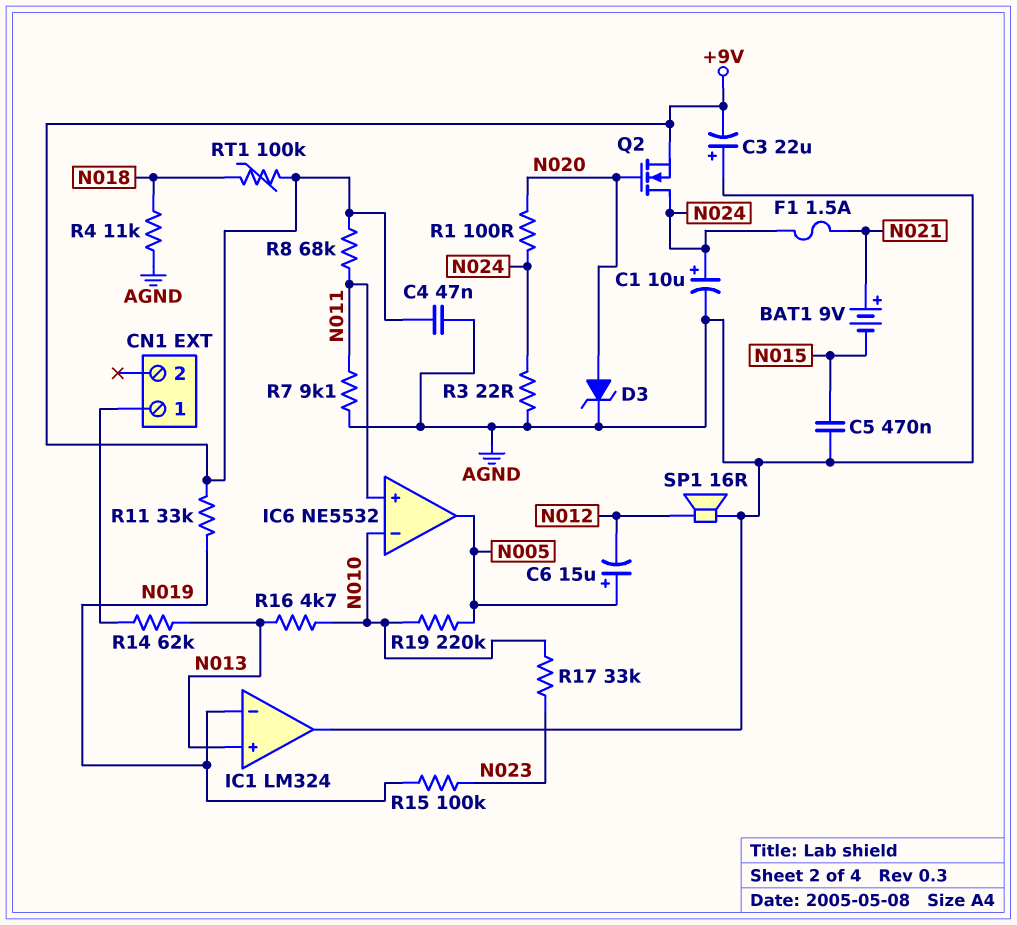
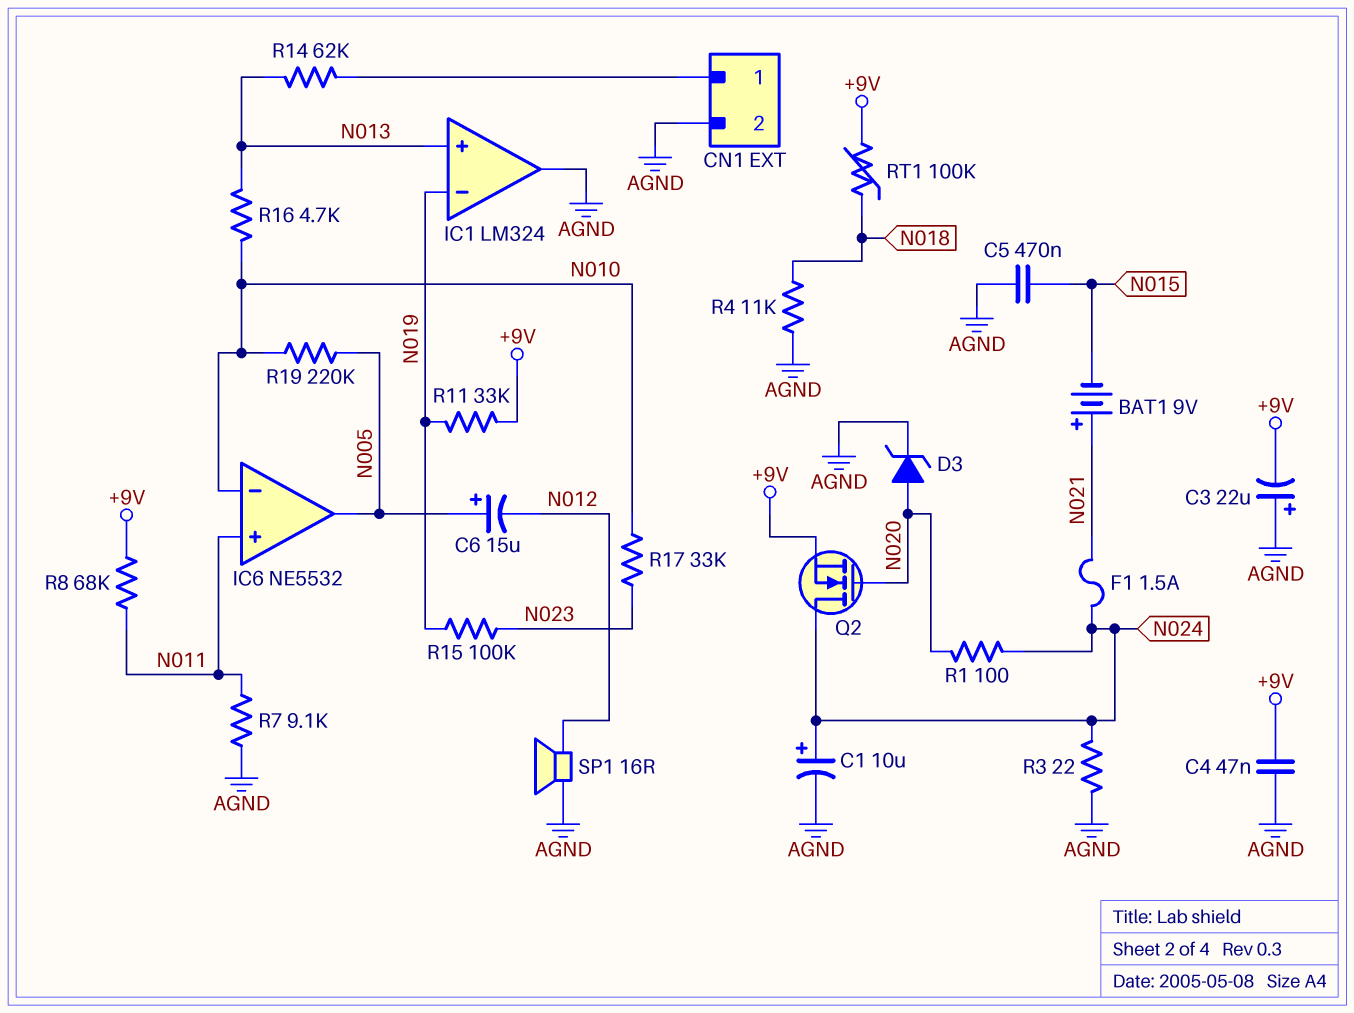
CN1 pin 2: none -> AGND

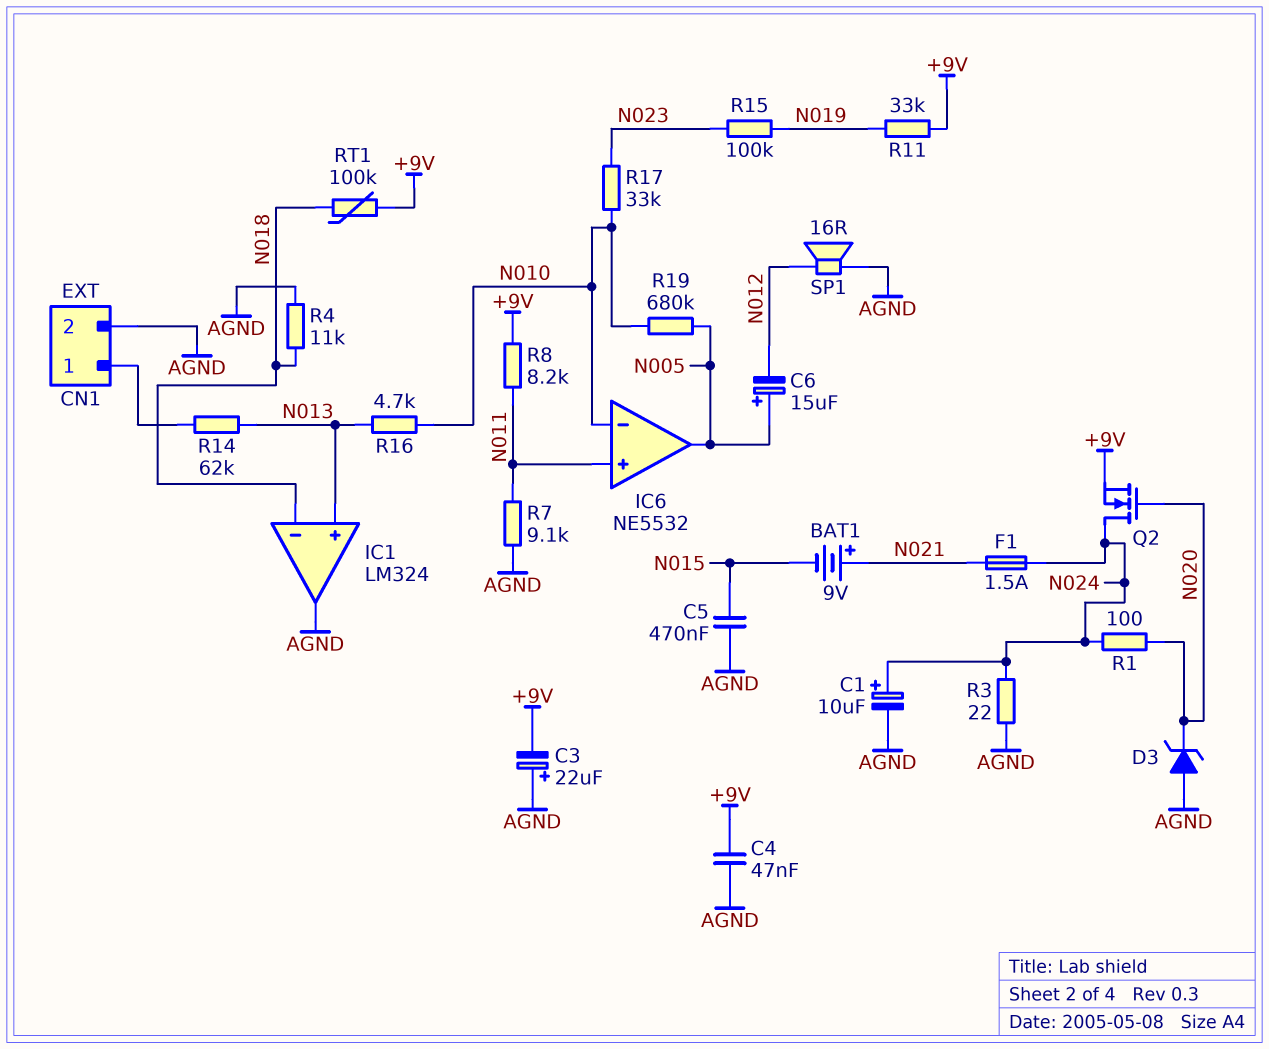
D3: zener (A N020, K AGND) -> zener (A AGND, K N020)
IC1 pin in-: N019 -> N018
R8: 68k (+9V, N011) -> 8.2k (+9V, N011)
R19: 220k (N005, N010) -> 680k (N005, N010)

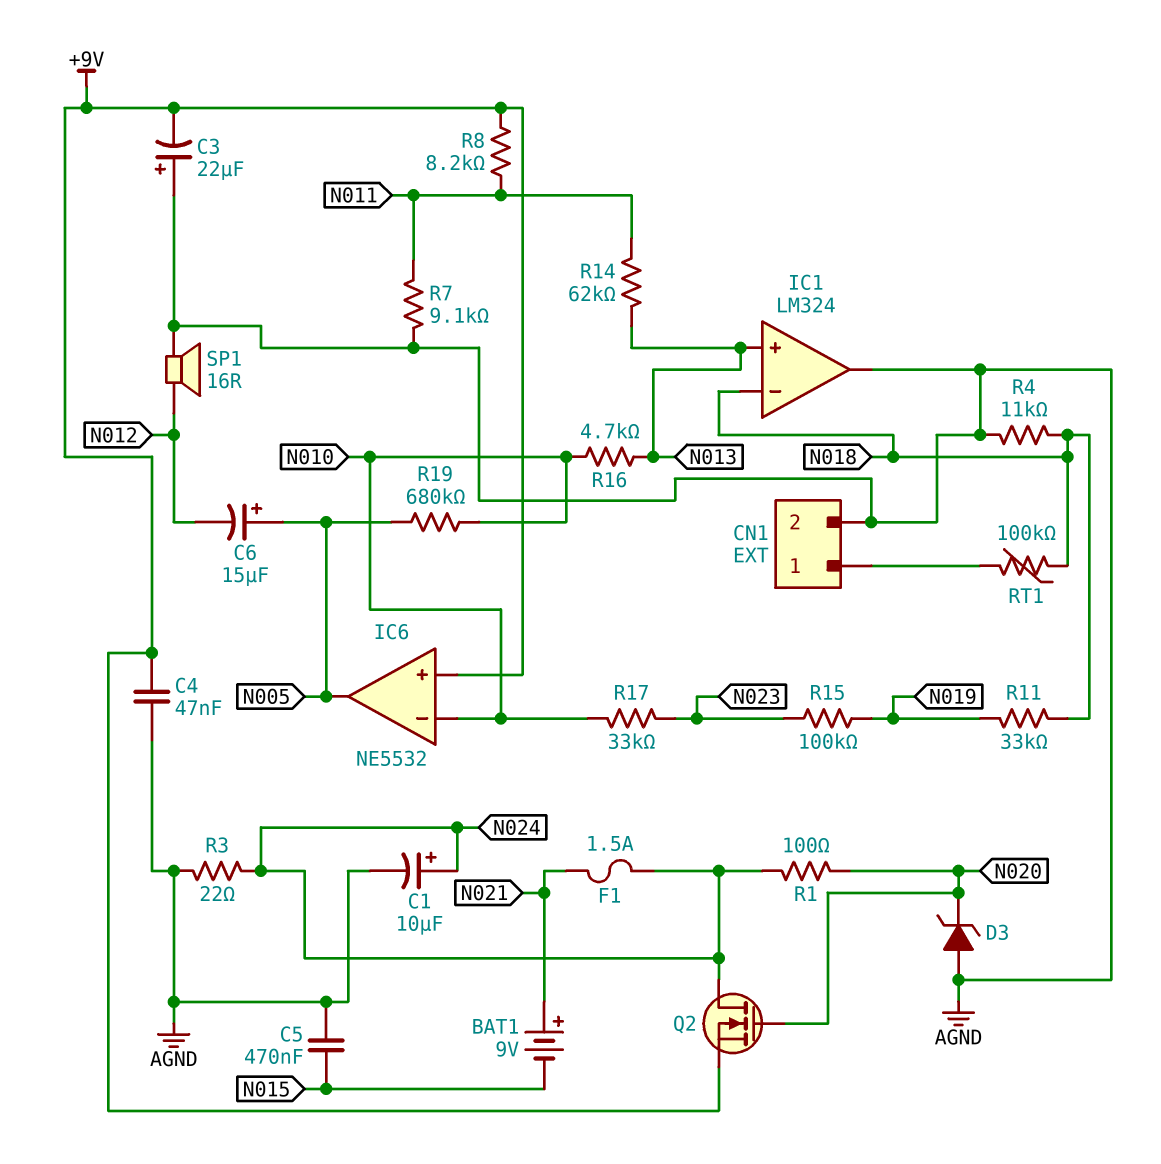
IC6 pin in+: N011 -> +9V
R11: 33k (+9V, N019) -> 33k (N018, N019)
R14: 62k (CN1/1, N013) -> 62k (N011, N013)
RT1: 100k (+9V, N018) -> 100k (CN1/1, N018)

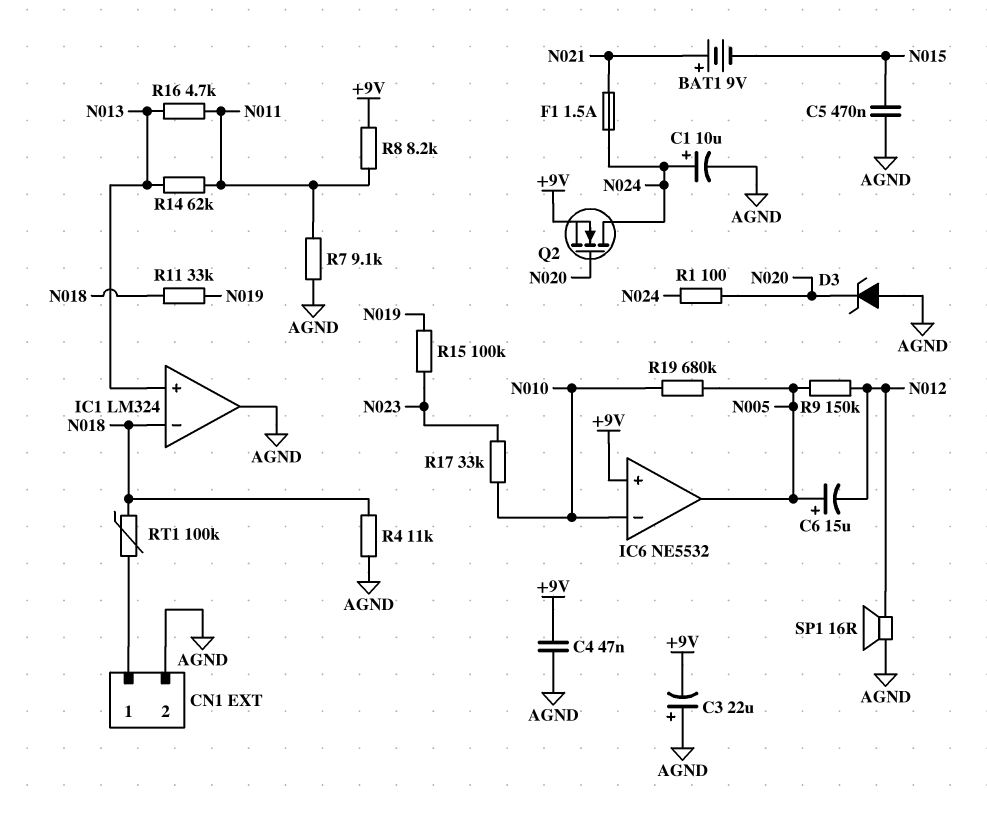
R3: 22 (AGND, N024) -> none
R9: none -> 150k (N005, N012)
R16: 4.7k (N010, N013) -> 4.7k (N011, N013)

